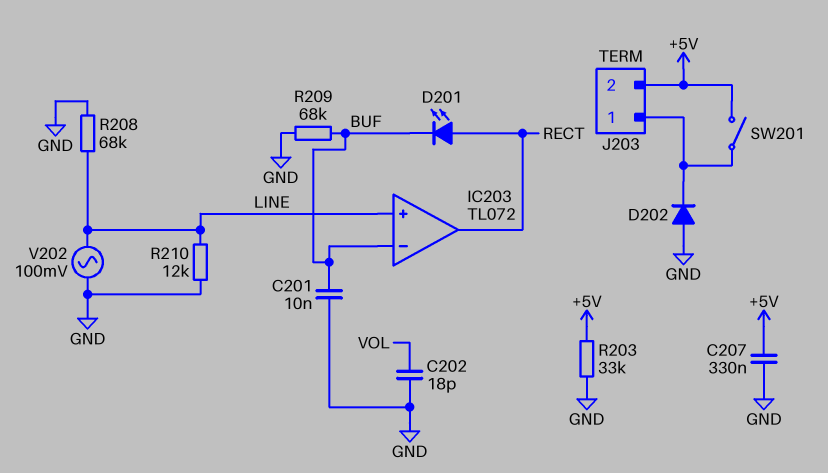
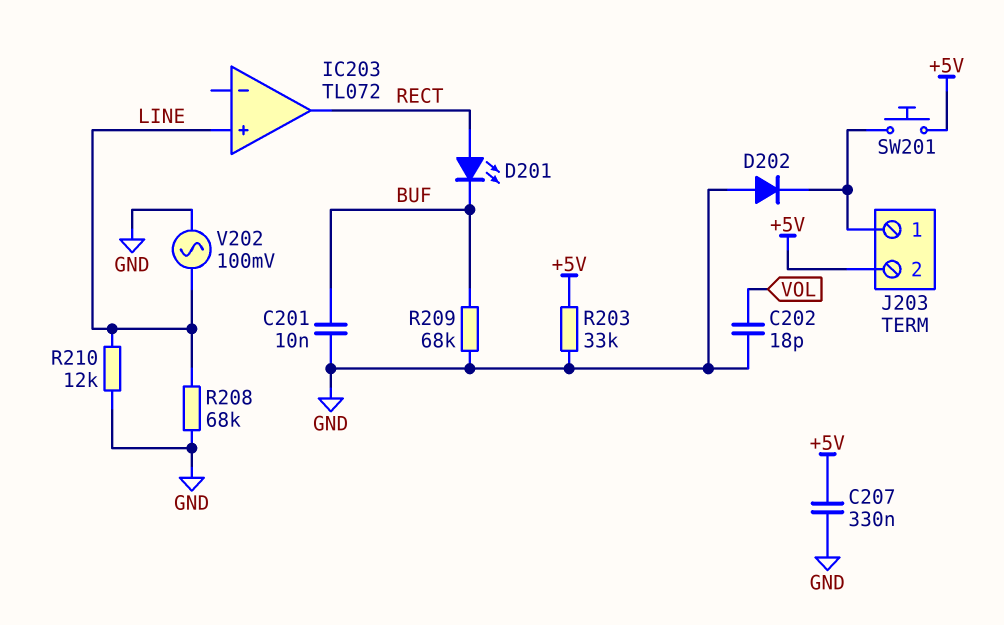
IC203 pin in-: BUF -> none
SW201: switch (+5V, J203/1) -> button (+5V, J203/1)

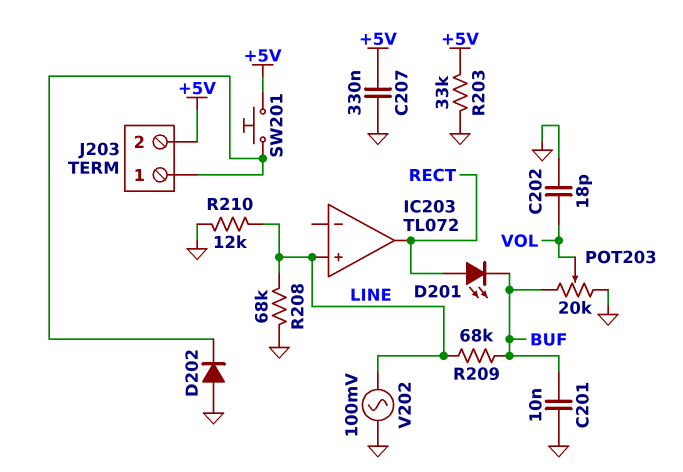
POT203: none -> 20k (BUF, GND, wiper VOL)
R209: 68k (BUF, GND) -> 68k (BUF, LINE)

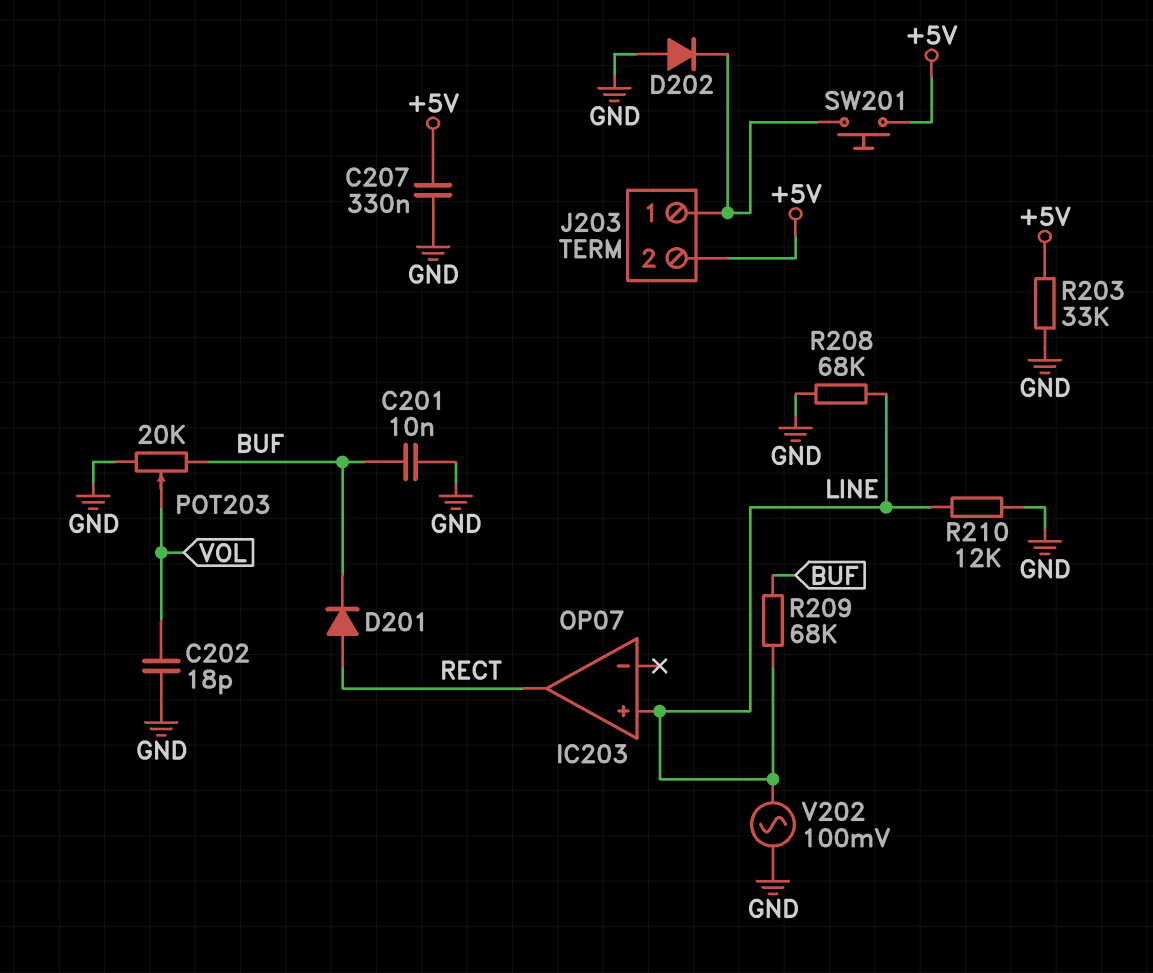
D201: LED (A RECT, K BUF) -> diode (A RECT, K BUF)
IC203: TL072 -> OP07

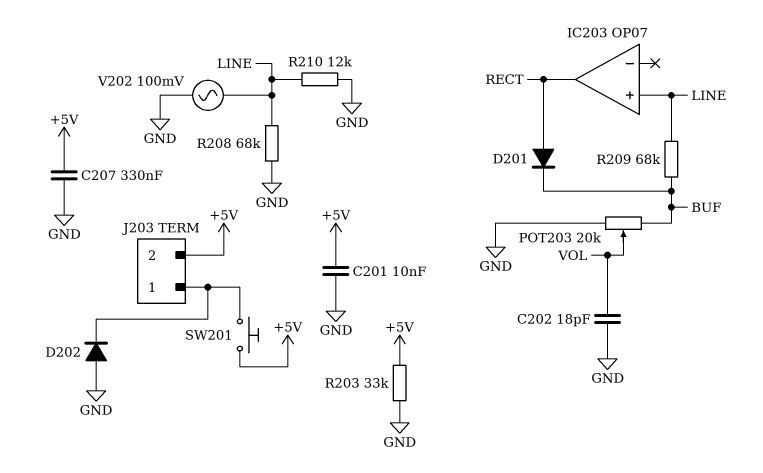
C201: 10nF (BUF, GND) -> 10nF (+5V, GND)

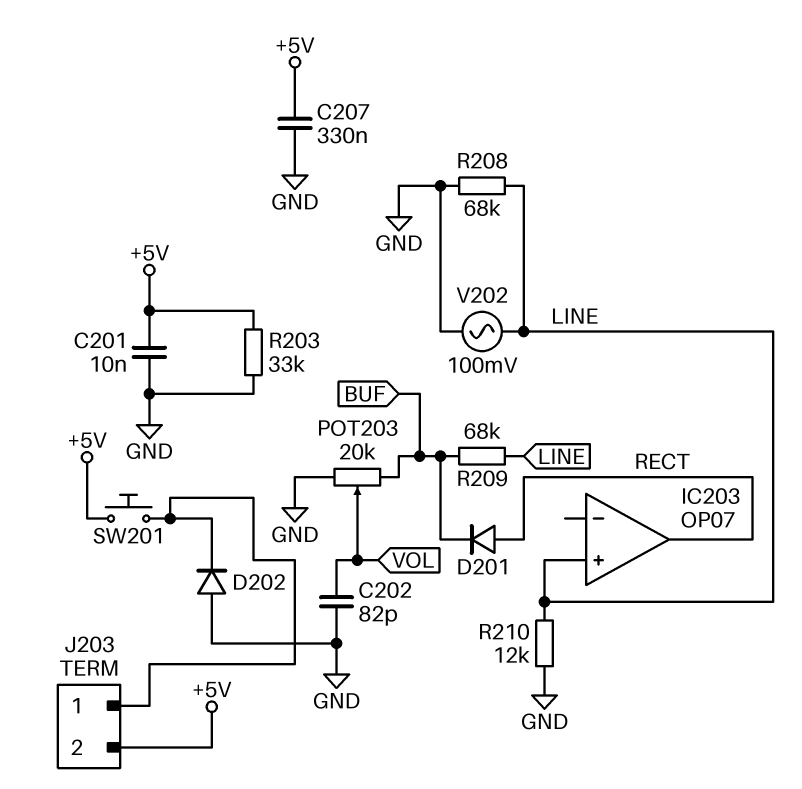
C202: 18pF (GND, VOL) -> 82pF (GND, VOL)

